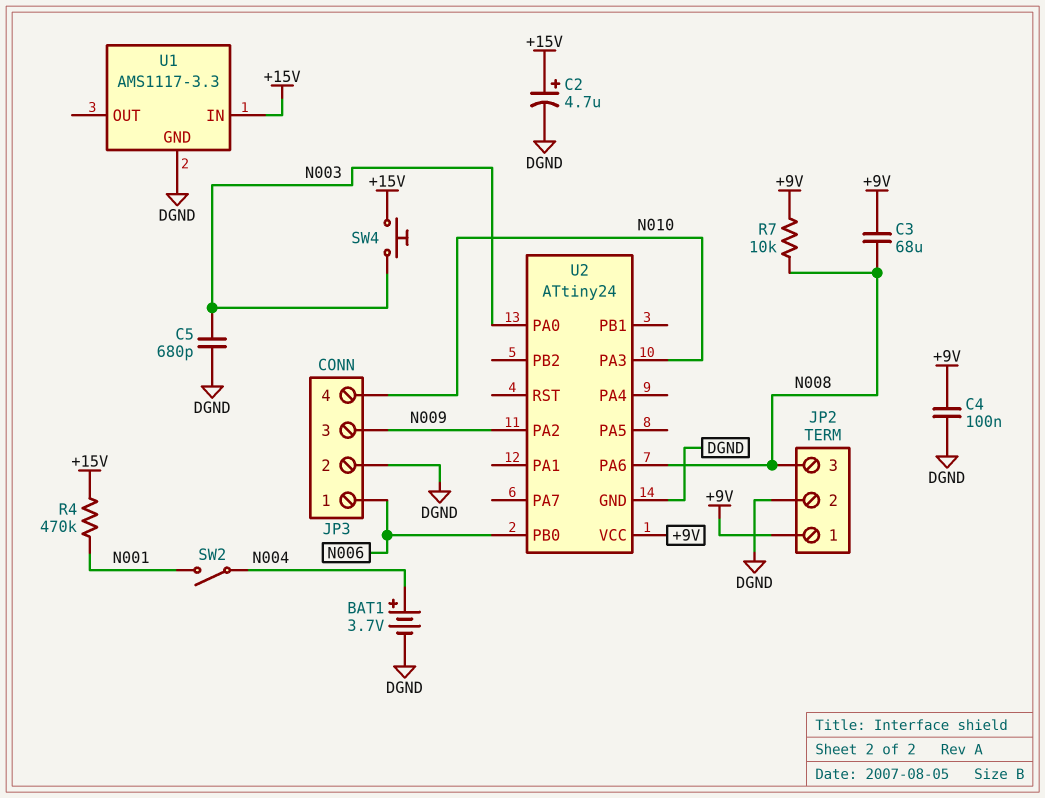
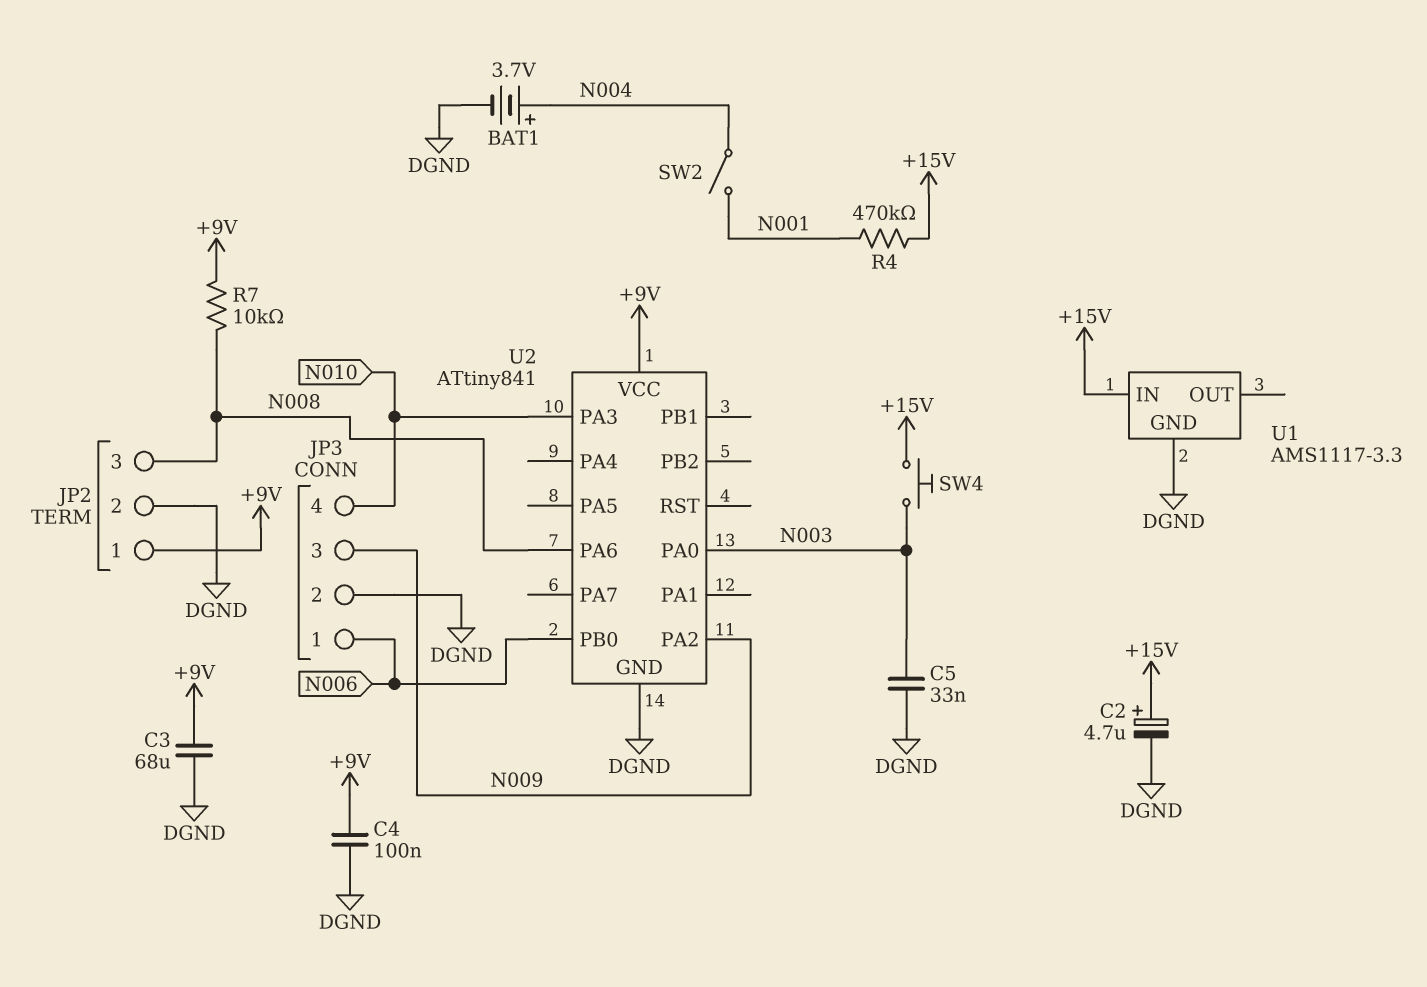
C3: 68uF (+9V, N008) -> 68uF (+9V, DGND)
C5: 680pF (DGND, N003) -> 33nF (DGND, N003)
U2: ATtiny24 -> ATtiny841

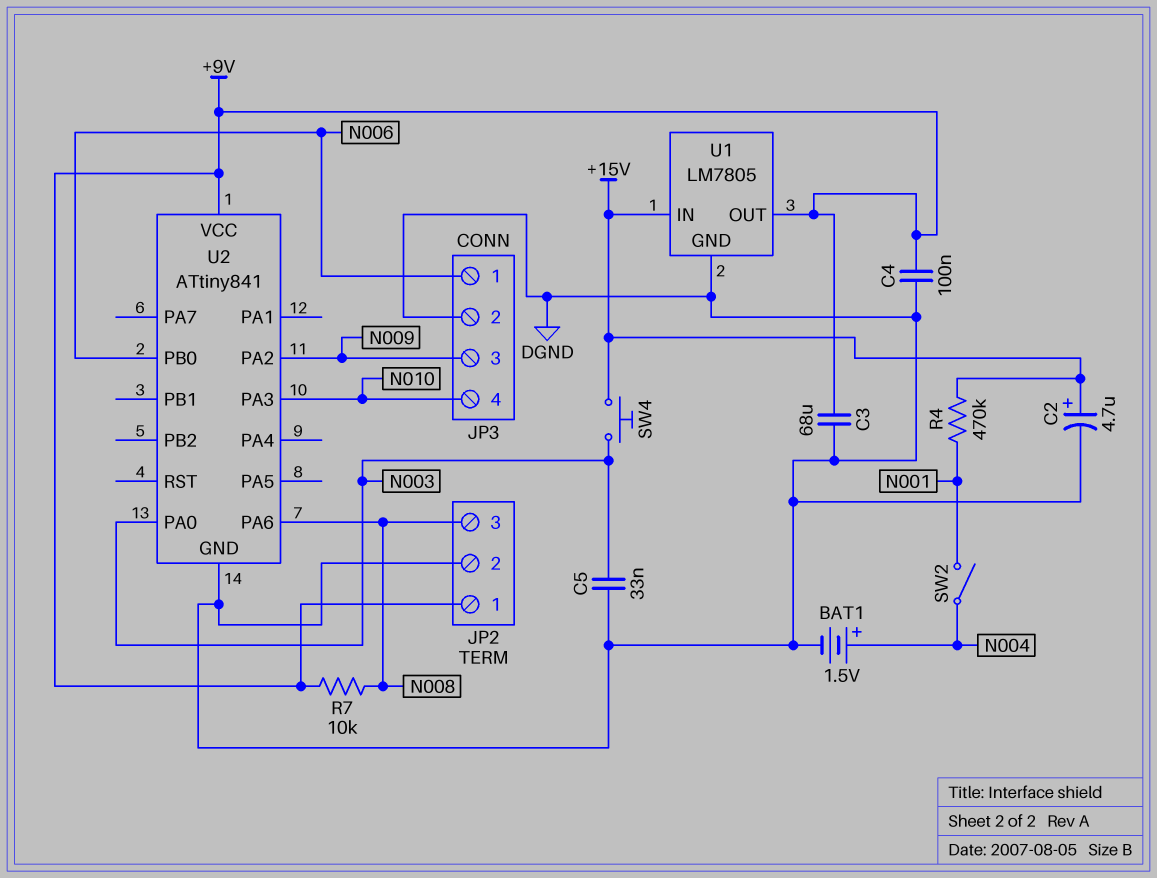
BAT1: 3.7V (plus N004, minus DGND) -> 1.5V (plus N004, minus DGND)
U1: AMS1117-3.3 -> LM7805
U1 pin OUT: none -> +9V

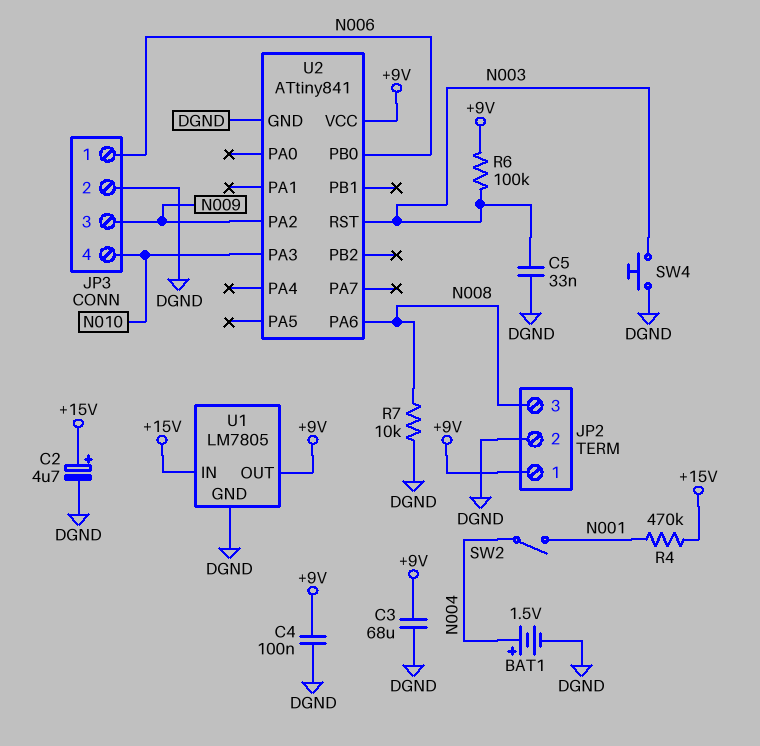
R6: none -> 100k (+9V, N003)
R7: 10k (+9V, N008) -> 10k (DGND, N008)
SW4: button (+15V, N003) -> button (DGND, N003)
U2 pin PA0: N003 -> none
U2 pin RST: none -> N003

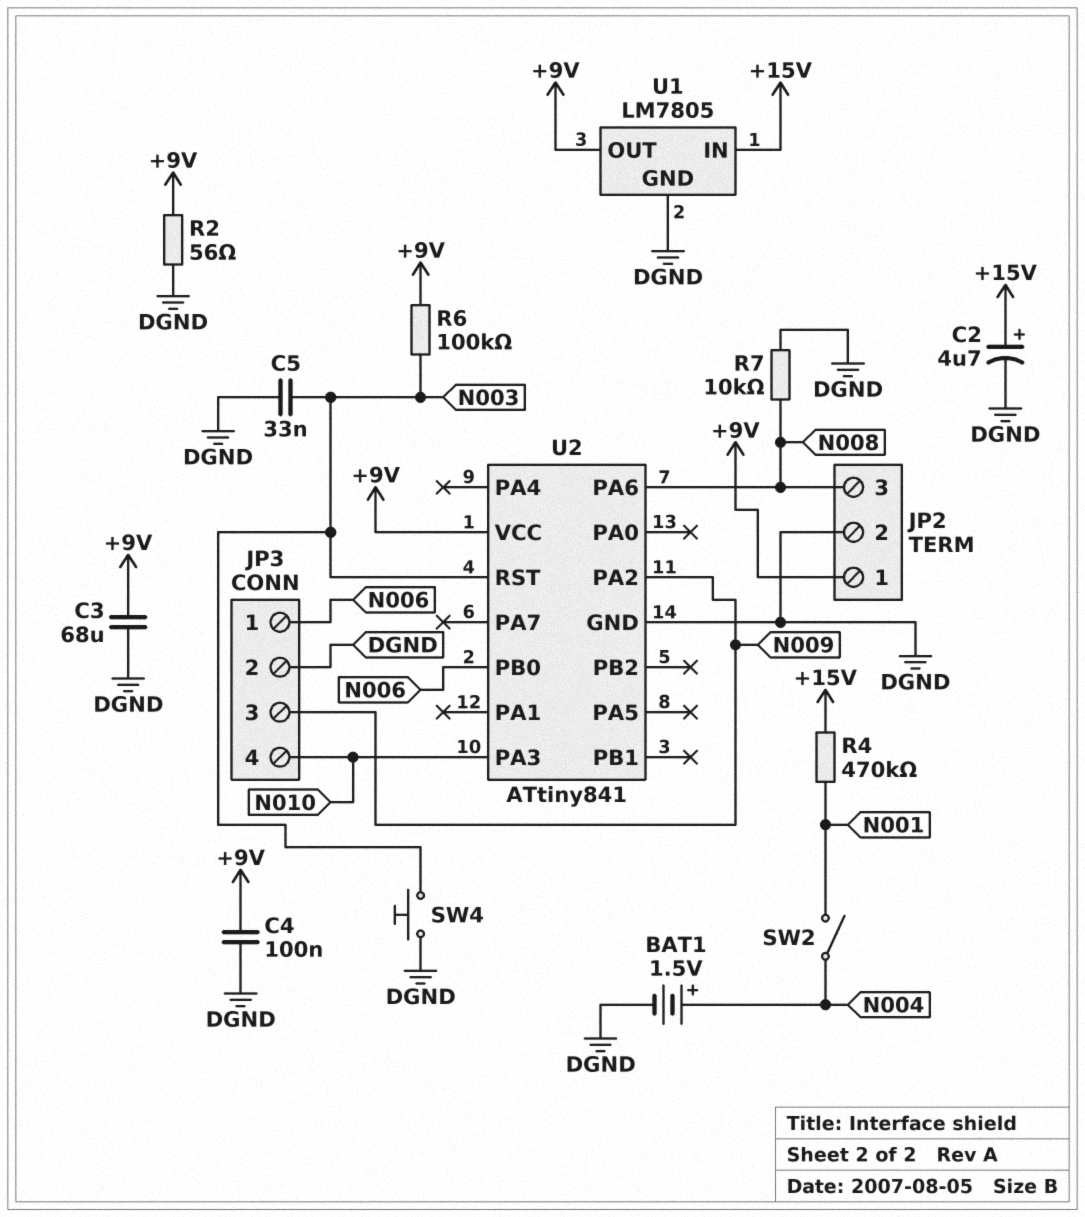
R2: none -> 56 (+9V, DGND)

